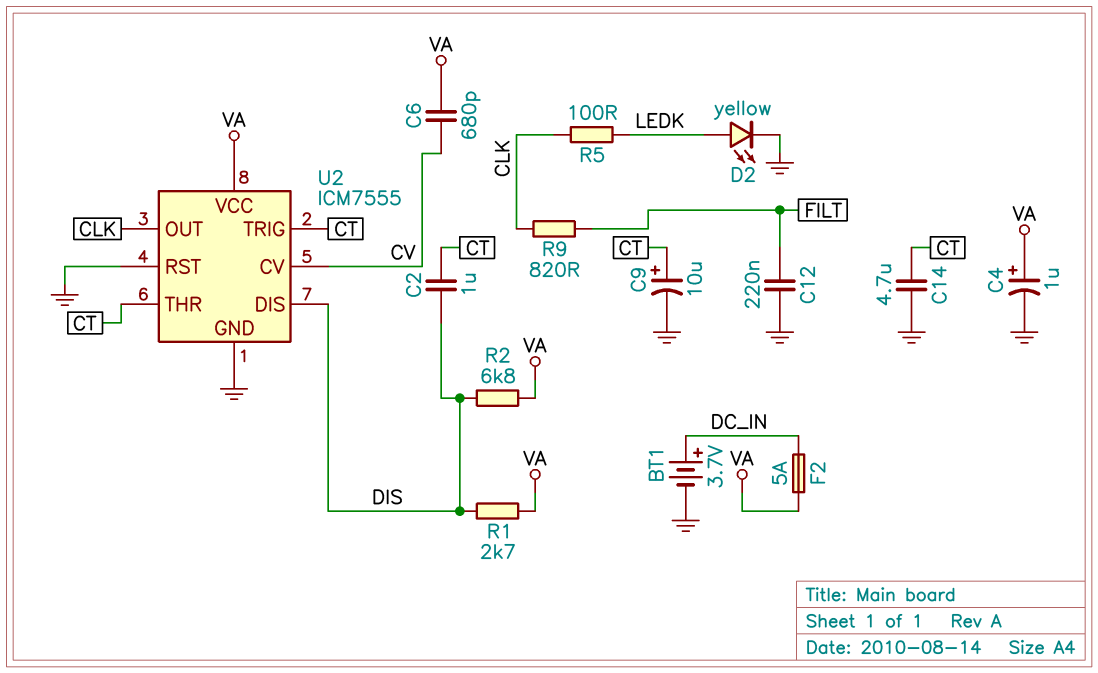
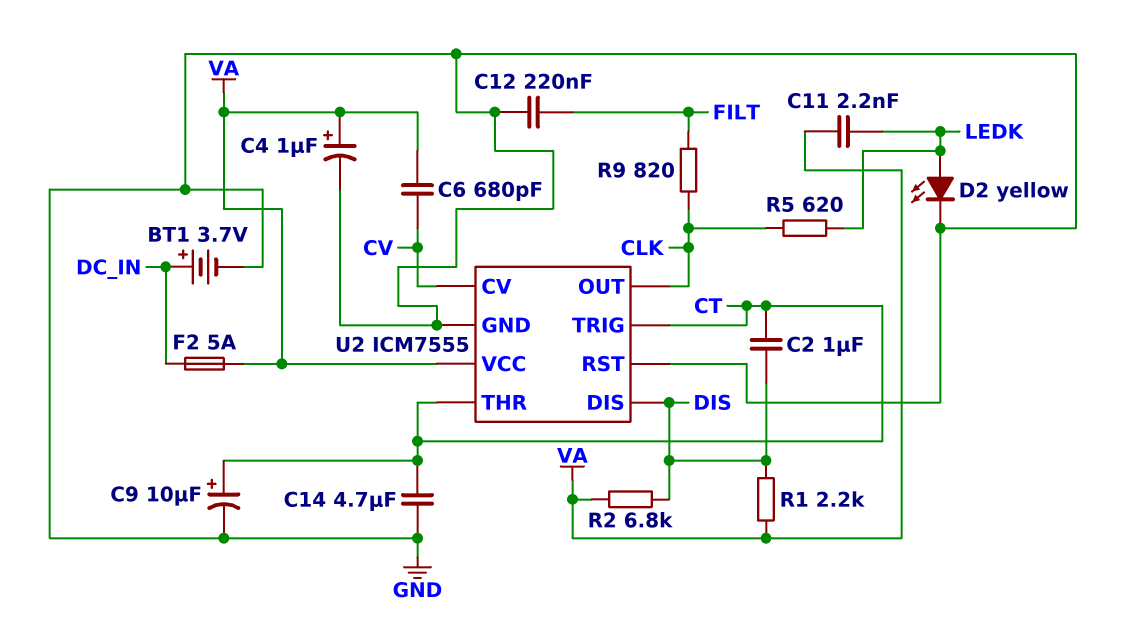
C11: none -> 2.2nF (LEDK, VA)
R1: 2.7k (DIS, VA) -> 2.2k (DIS, VA)
R5: 100 (CLK, LEDK) -> 620 (CLK, LEDK)

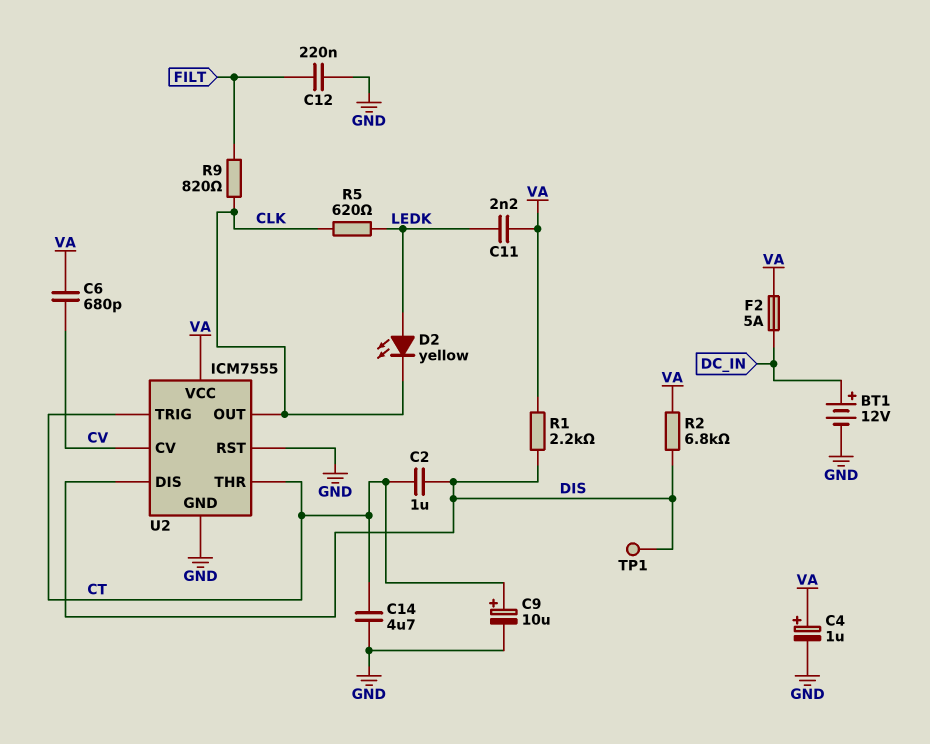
BT1: 3.7V (plus DC_IN, minus GND) -> 12V (plus DC_IN, minus GND)
D2: LED yellow (A LEDK, K GND) -> LED yellow (A LEDK, K CLK)
TP1: none -> test point (DIS)

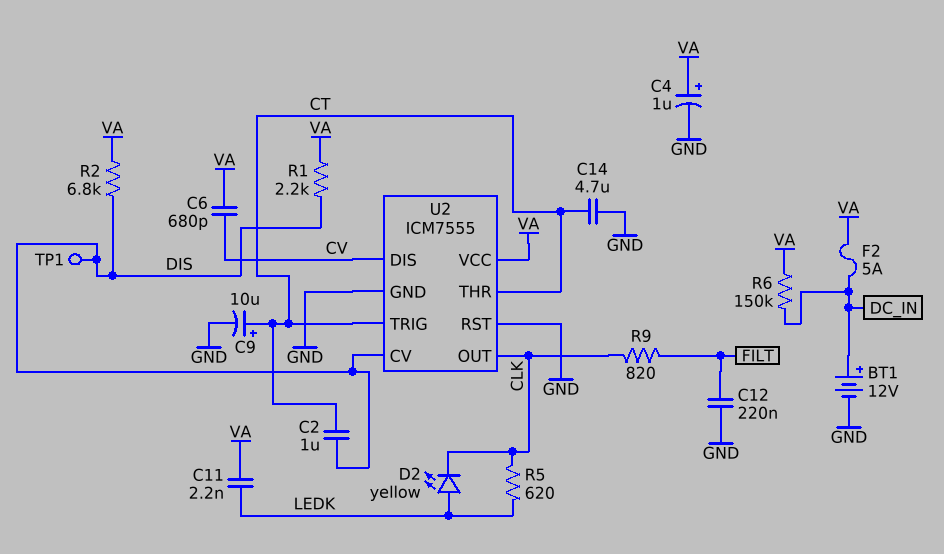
R6: none -> 150k (DC_IN, VA)
U2 pin CV: CV -> DIS
U2 pin DIS: DIS -> CV

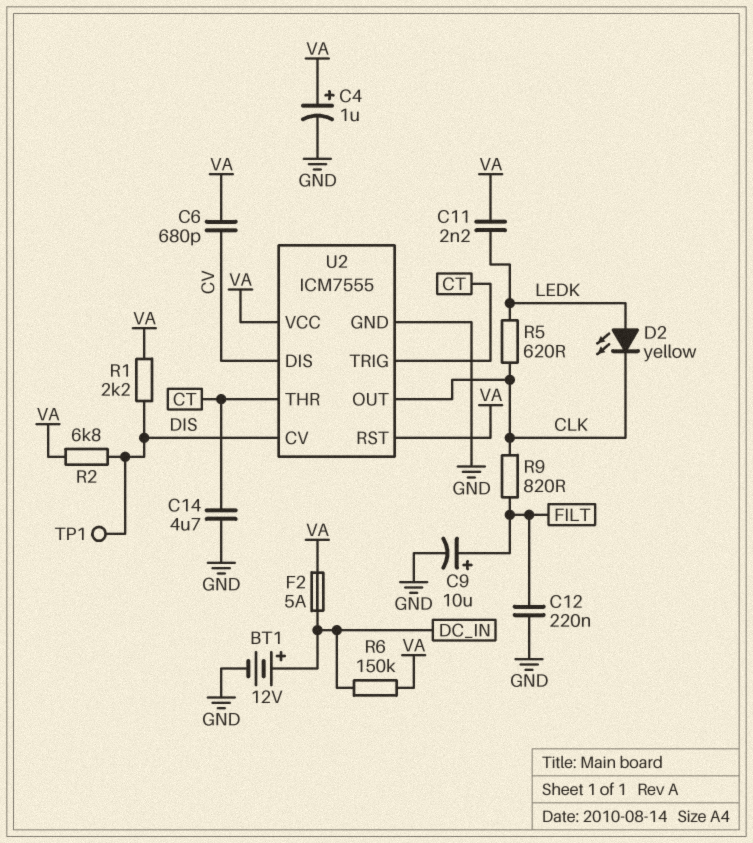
C2: 1uF (CT, DIS) -> none
C9: 10uF (plus CT, minus GND) -> 10uF (plus FILT, minus GND)
U2 pin RST: GND -> VA

